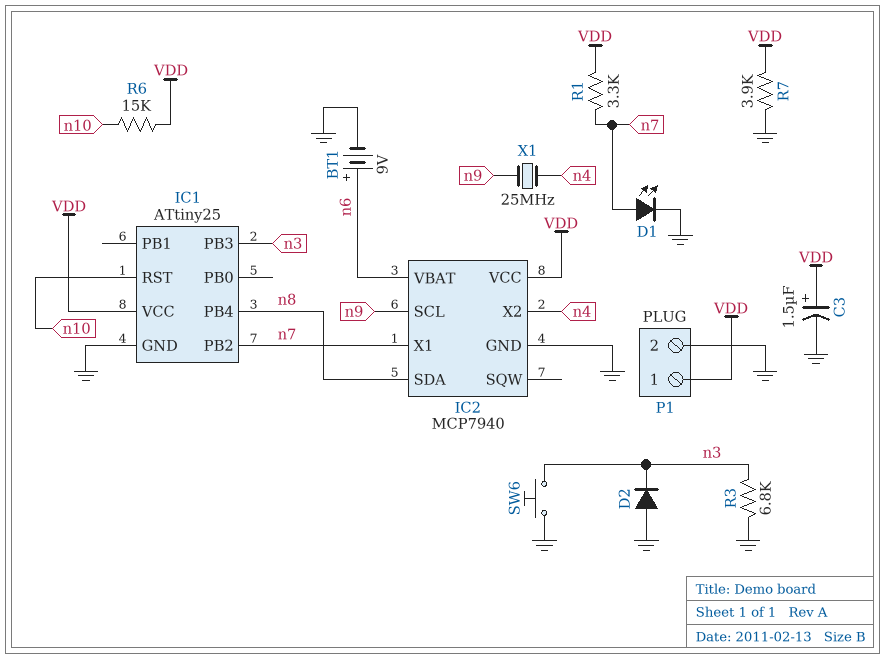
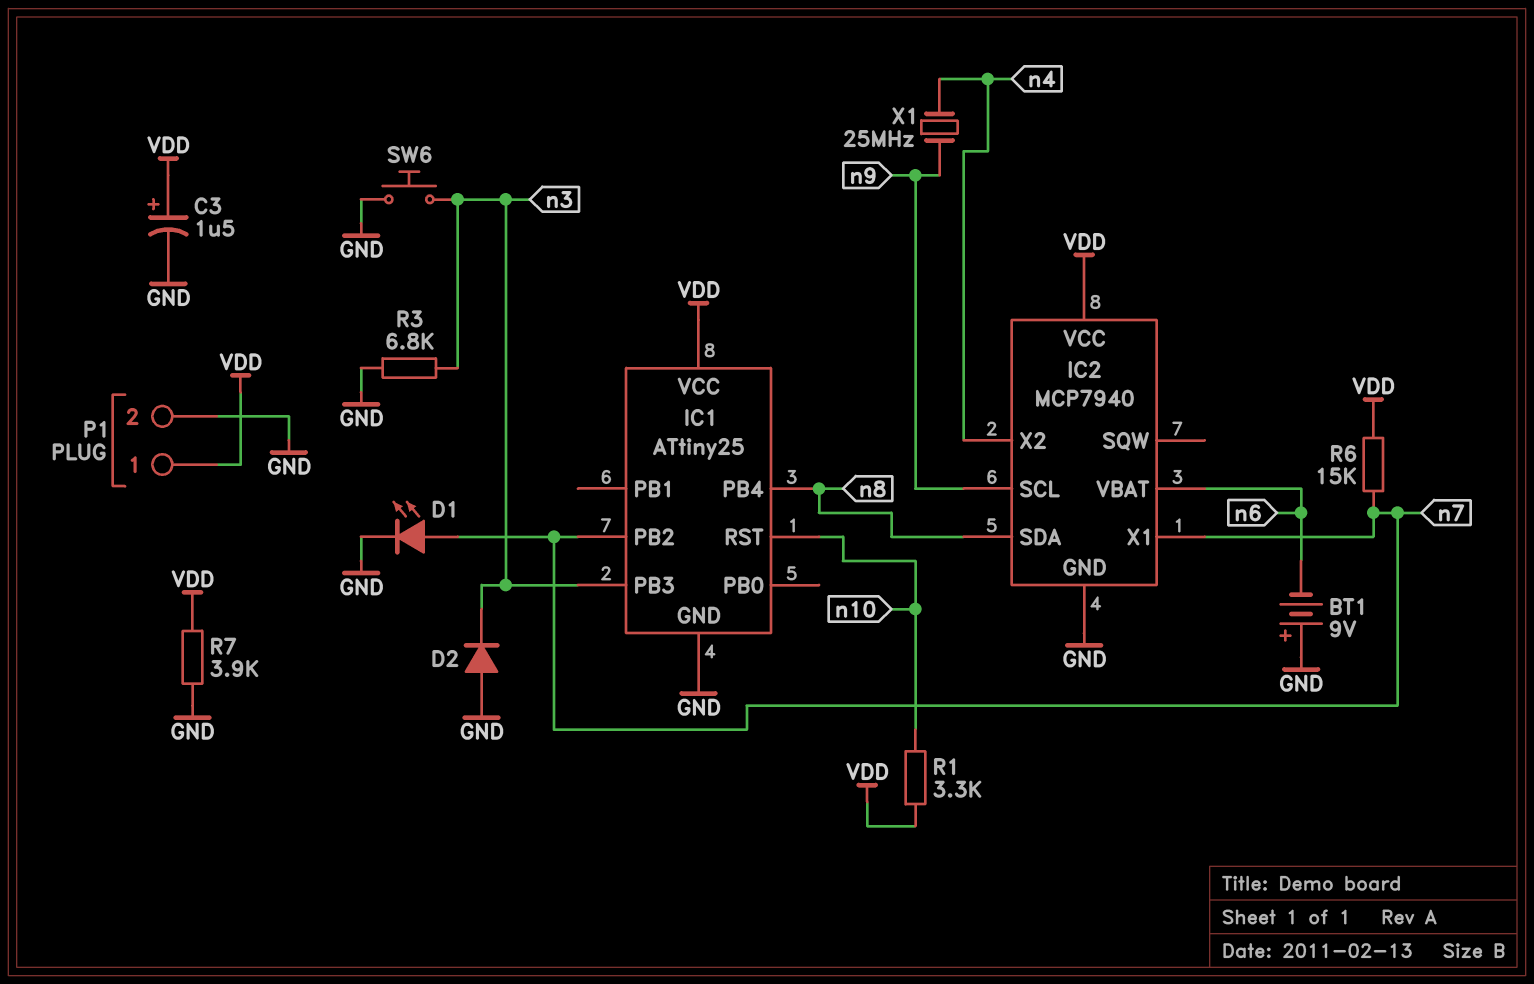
BT1: 9V (plus n6, minus GND) -> 9V (plus GND, minus n6)
R1: 3.3k (VDD, n7) -> 3.3k (VDD, n10)
R6: 15k (VDD, n10) -> 15k (VDD, n7)

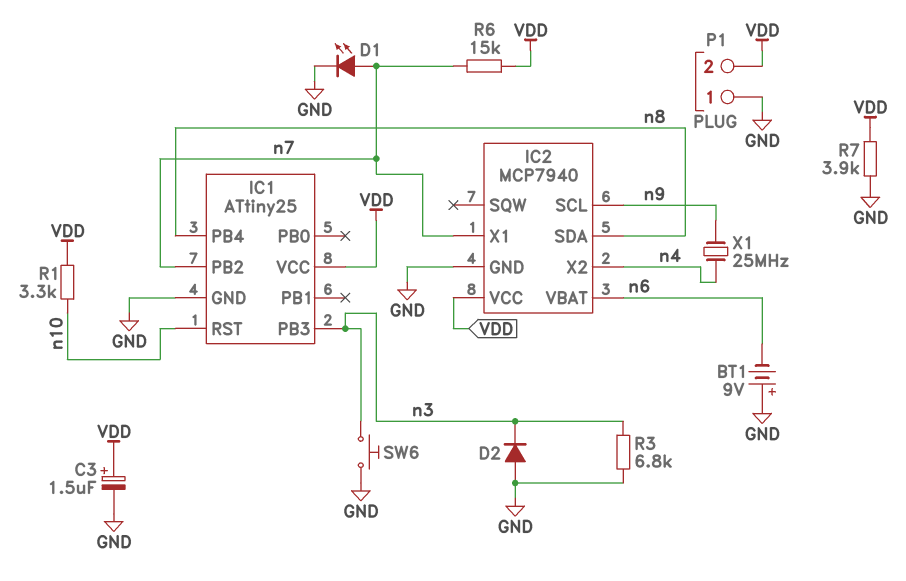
P1 pin 1: VDD -> GND
P1 pin 2: GND -> VDD

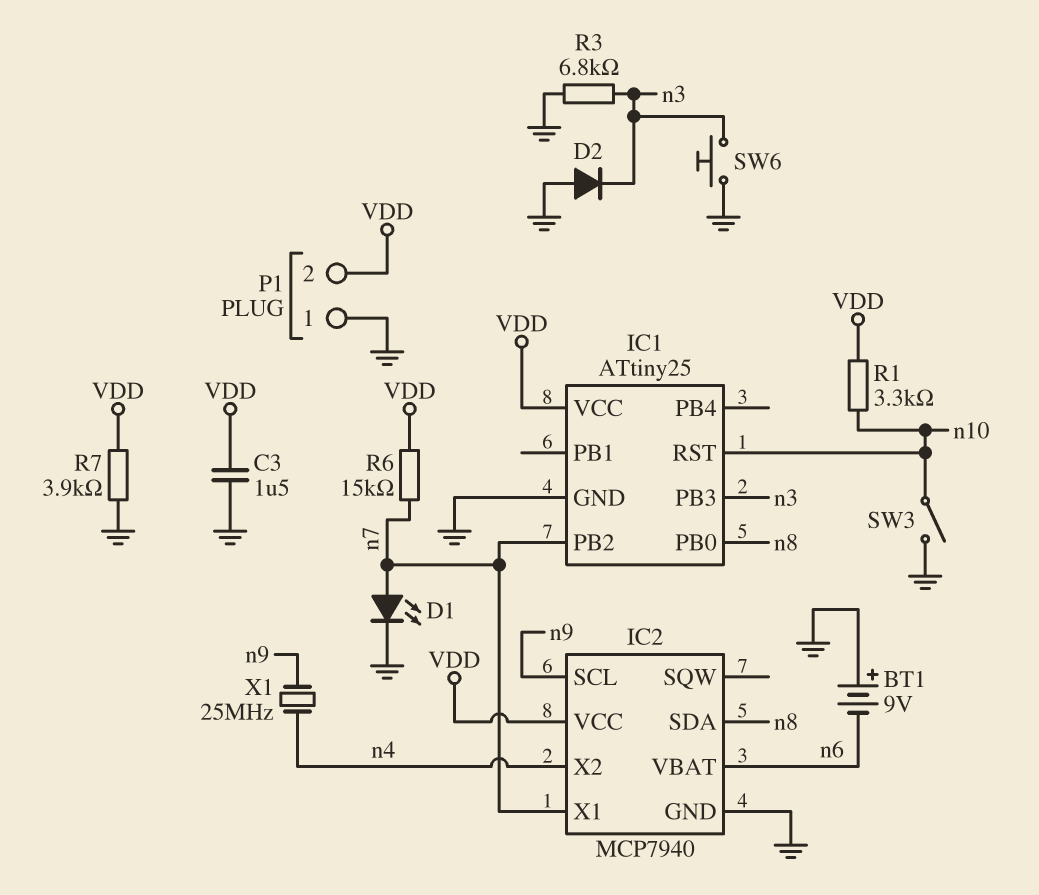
C3: 1.5uF (plus VDD, minus GND) -> 1.5uF (GND, VDD)
IC1 pin PB0: none -> n8
IC1 pin PB4: n8 -> none
SW3: none -> switch (GND, n10)

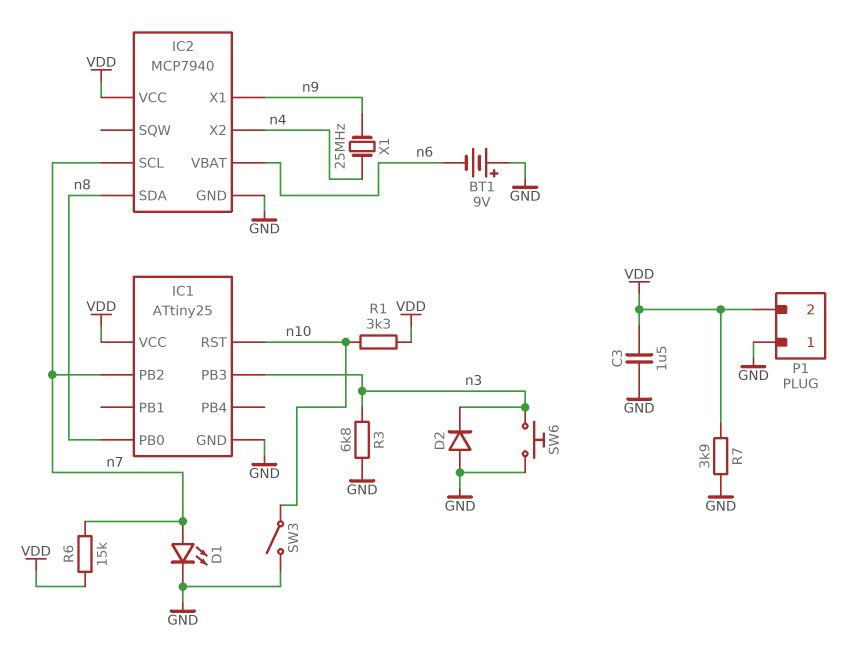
IC2 pin SCL: n9 -> n7
IC2 pin X1: n7 -> n9

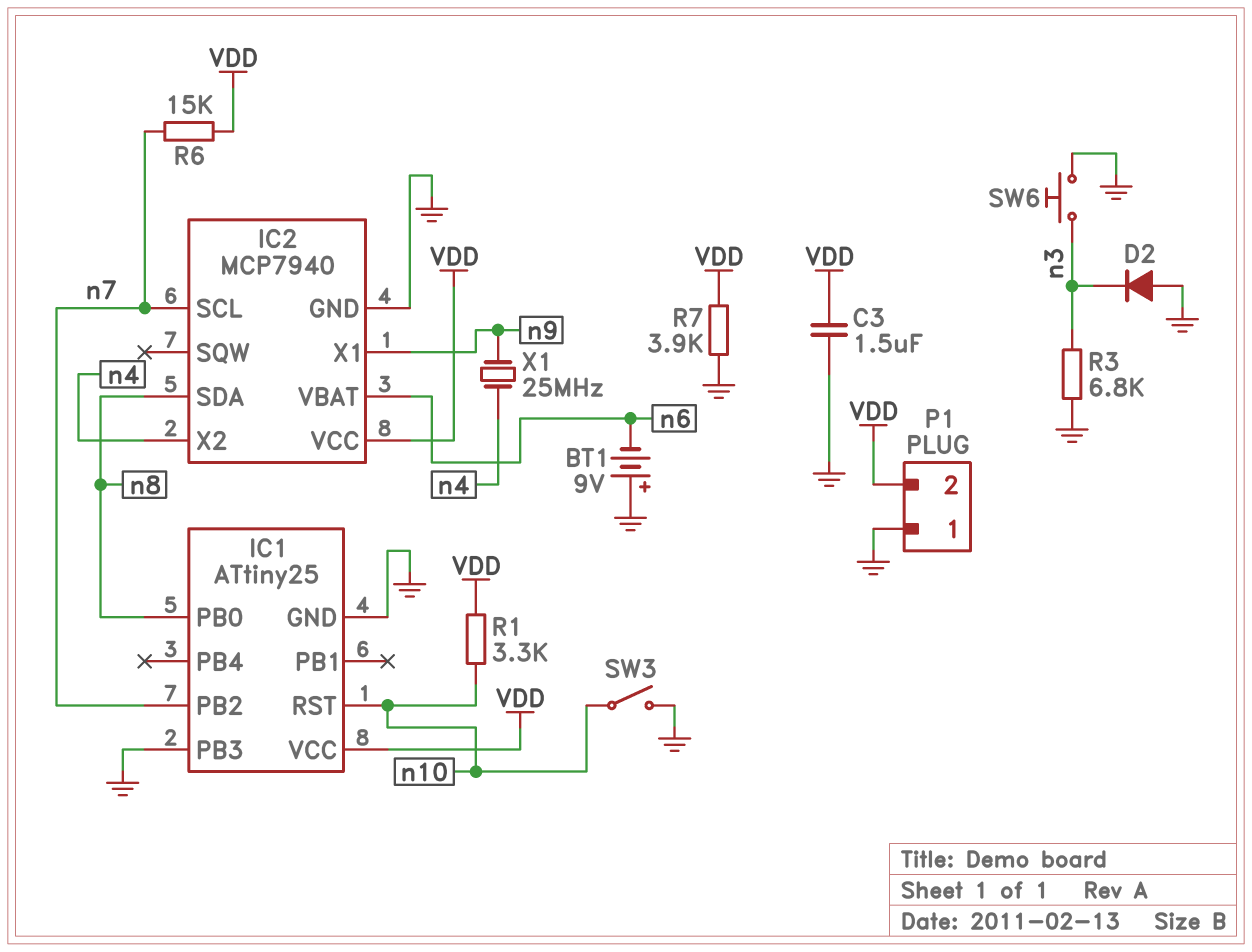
D1: LED (A n7, K GND) -> none
IC1 pin PB3: n3 -> GND

